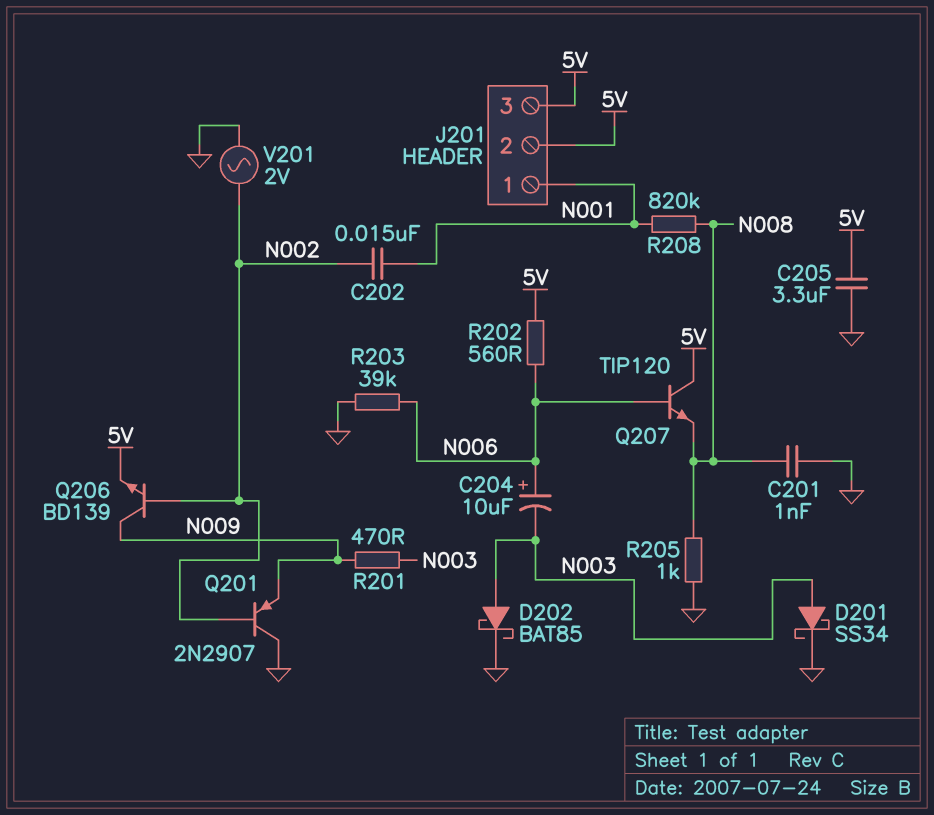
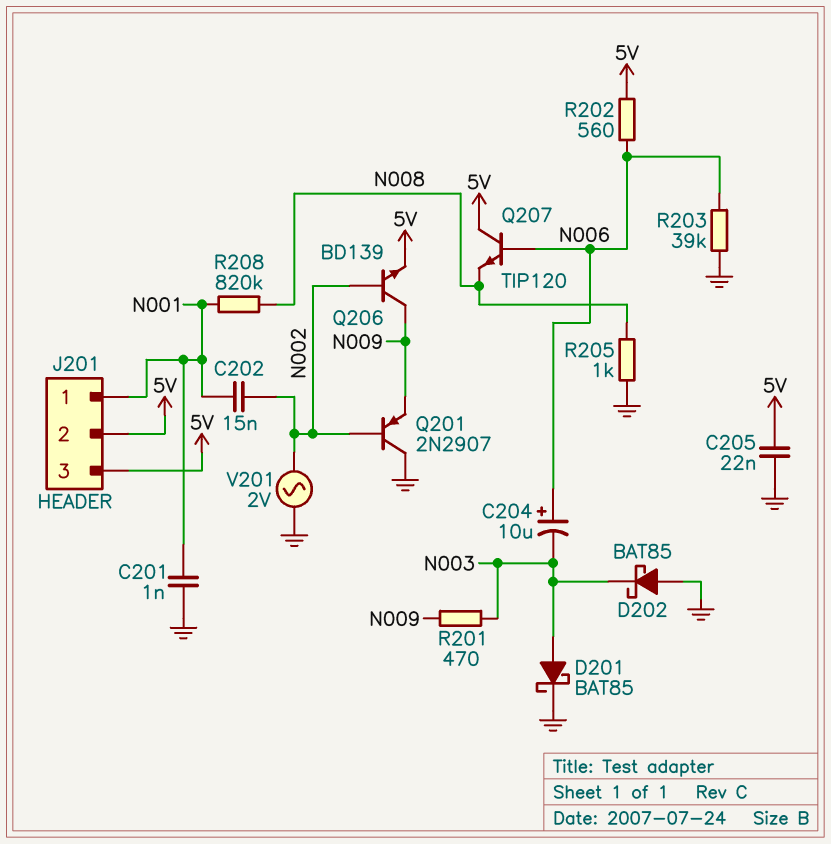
C201: 1nF (GND, N008) -> 1nF (GND, N001)
C205: 3.3uF (5V, GND) -> 22nF (5V, GND)
D201: schottky SS34 (A N003, K GND) -> schottky BAT85 (A N003, K GND)
D202: schottky BAT85 (A N003, K GND) -> schottky BAT85 (A GND, K N003)

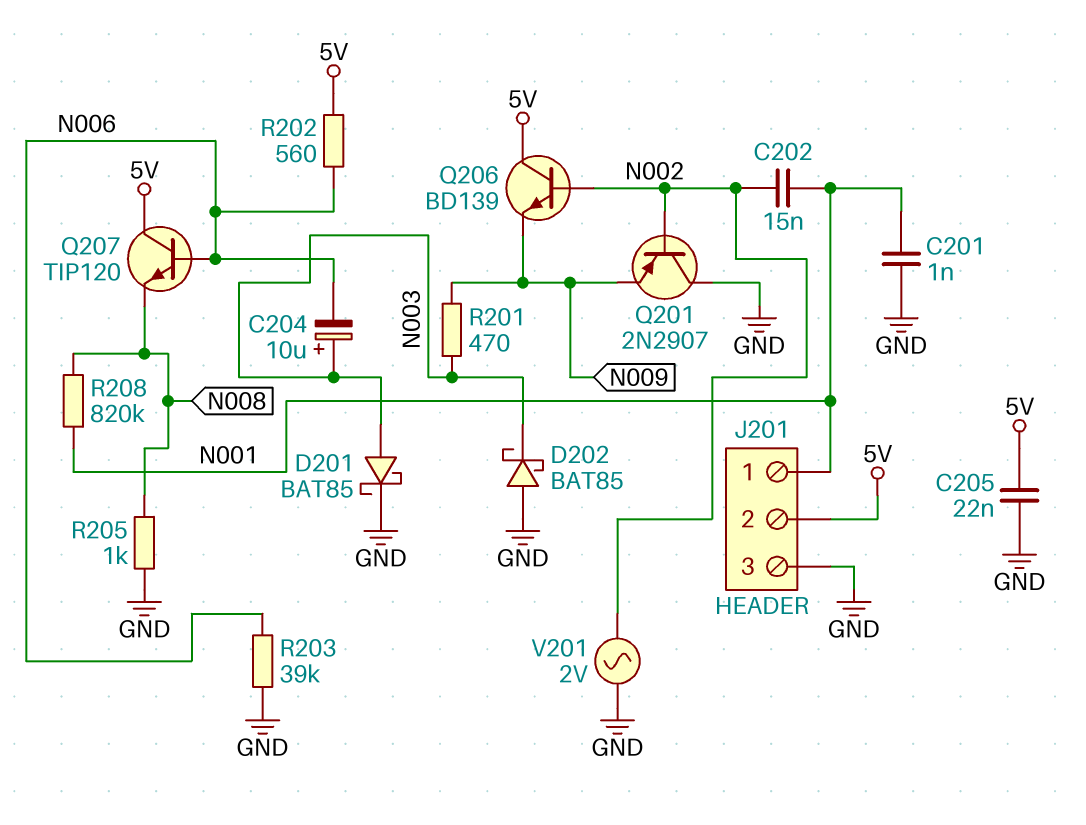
C204: 10uF (plus N006, minus N003) -> 10uF (plus N003, minus N006)
J201 pin 3: 5V -> GND
Q206: NPN BD139 (B N002, C N009, E 5V) -> NPN BD139 (B N002, C 5V, E N009)

